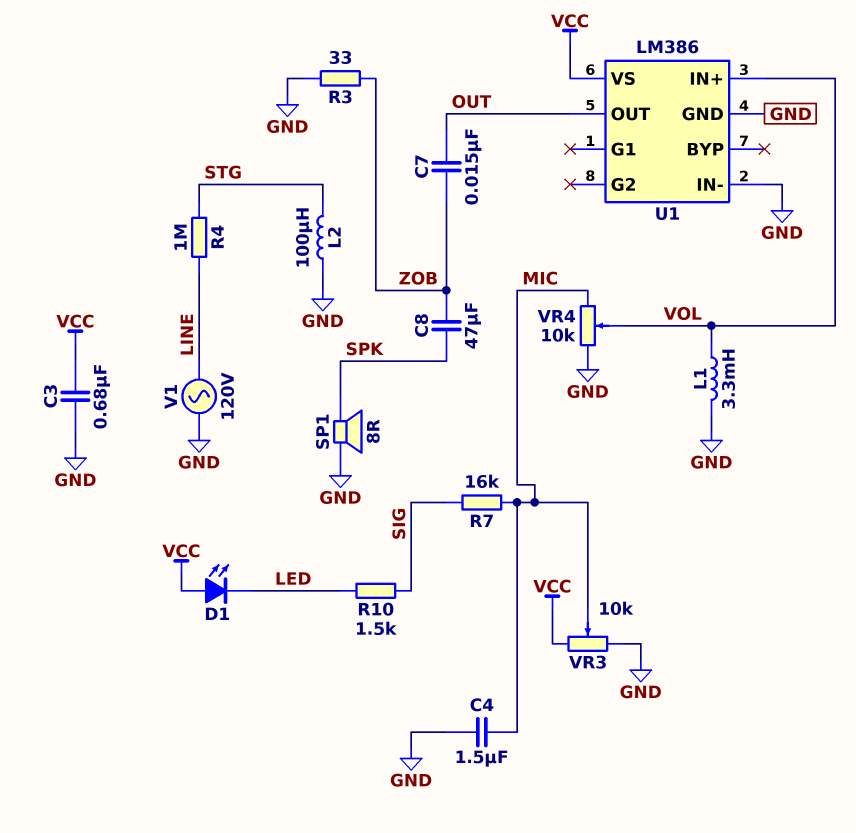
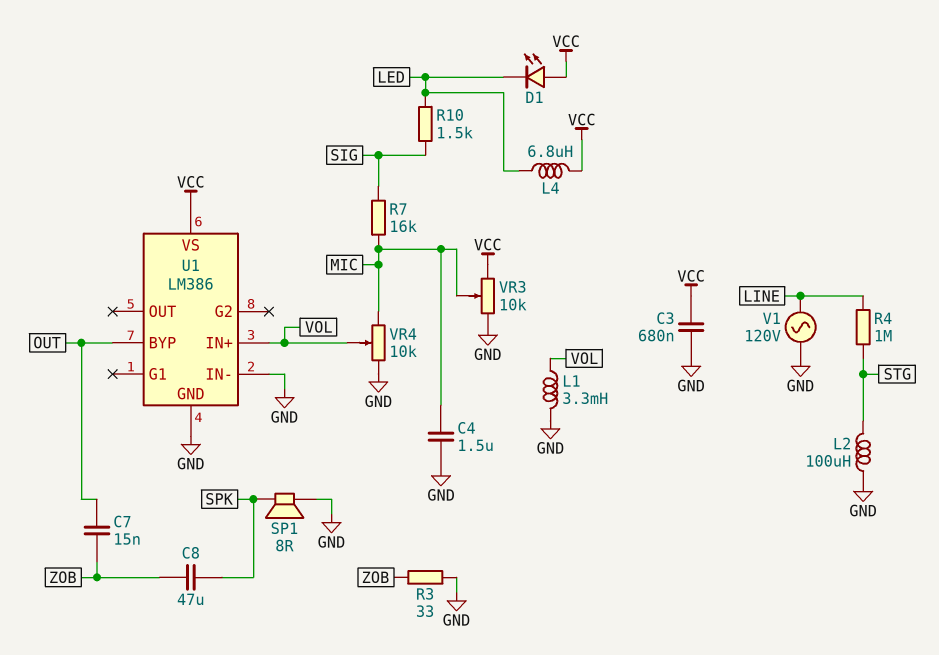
L4: none -> 6.8uH (LED, VCC)
U1 pin BYP: none -> OUT
U1 pin OUT: OUT -> none

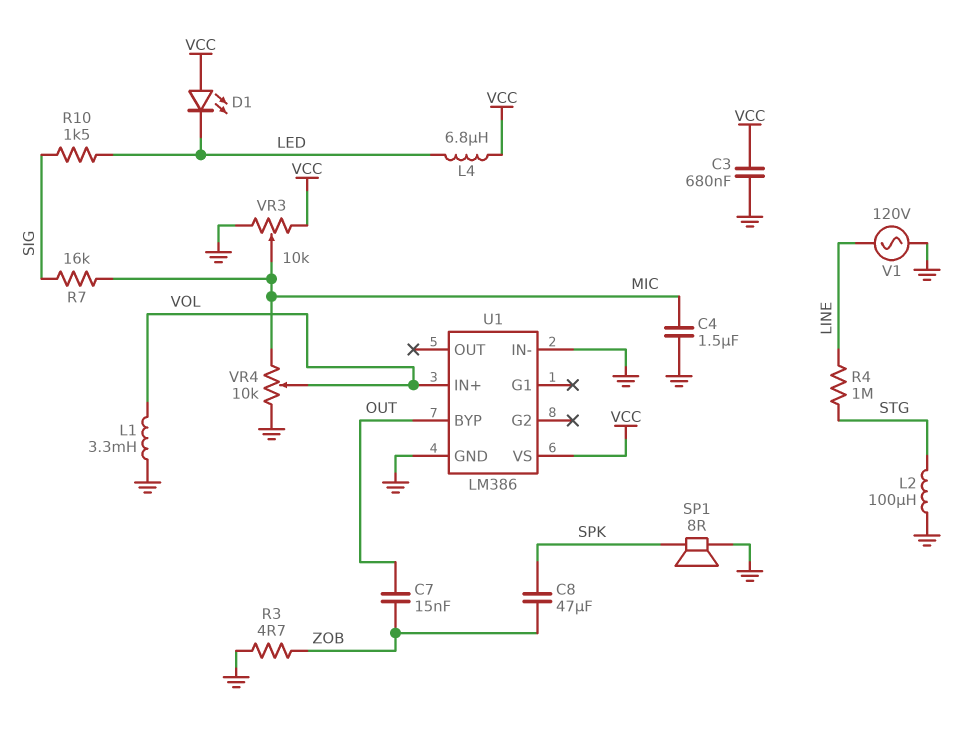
R3: 33 (GND, ZOB) -> 4.7 (GND, ZOB)

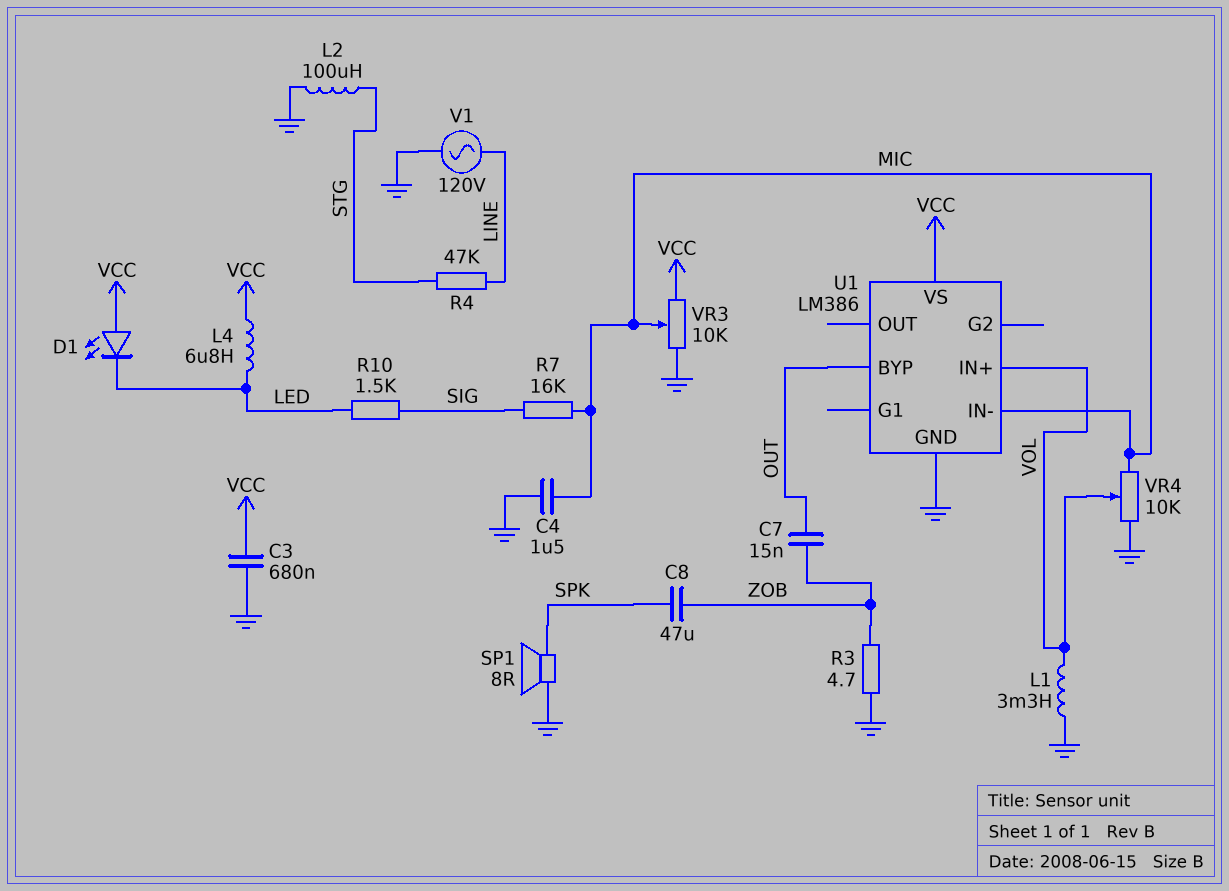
R4: 1M (LINE, STG) -> 47k (LINE, STG)
U1 pin IN-: GND -> MIC

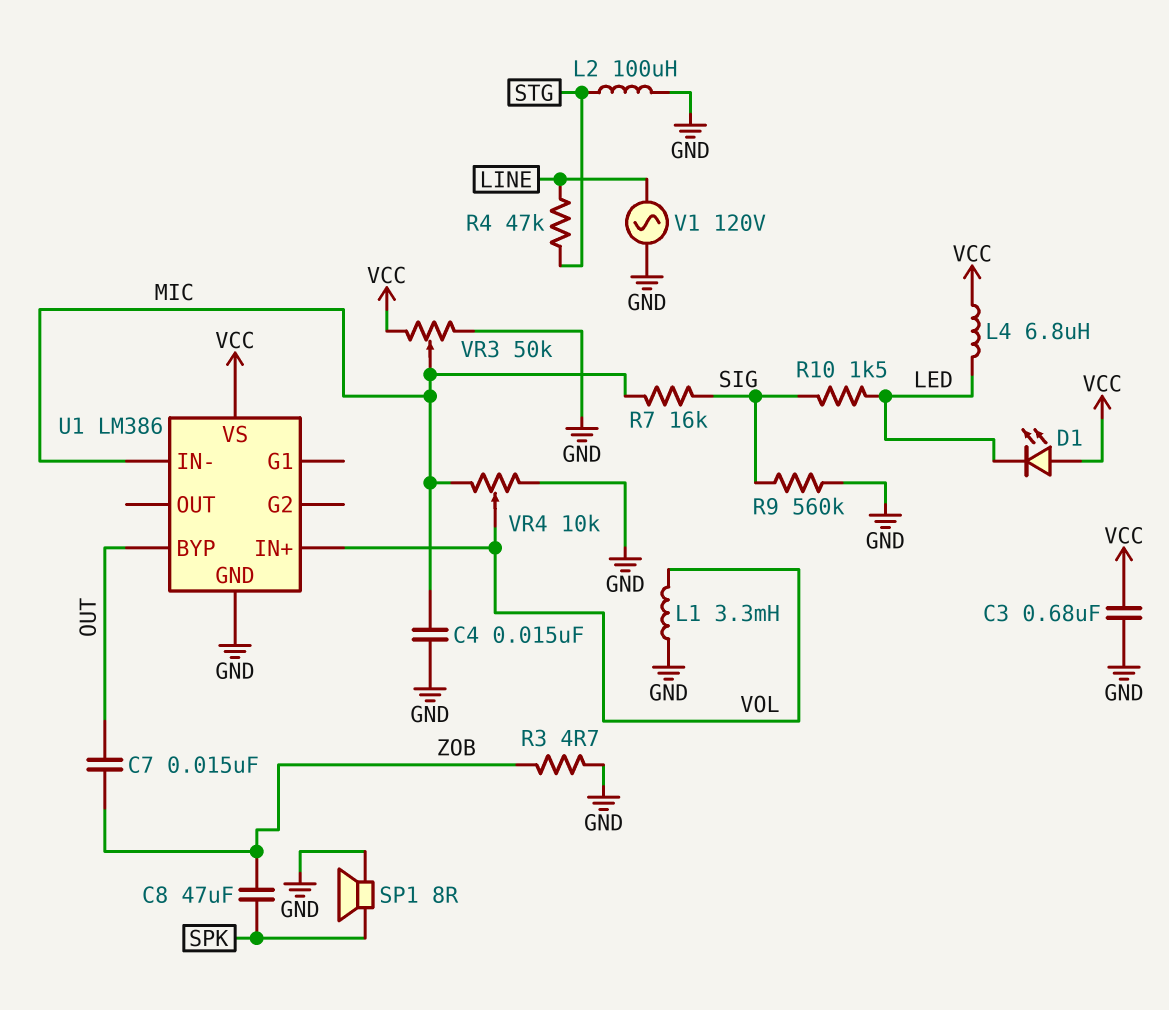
C4: 1.5uF (GND, MIC) -> 15nF (GND, MIC)
R9: none -> 560k (GND, SIG)
VR3: 10k (GND, VCC, wiper MIC) -> 50k (GND, VCC, wiper MIC)

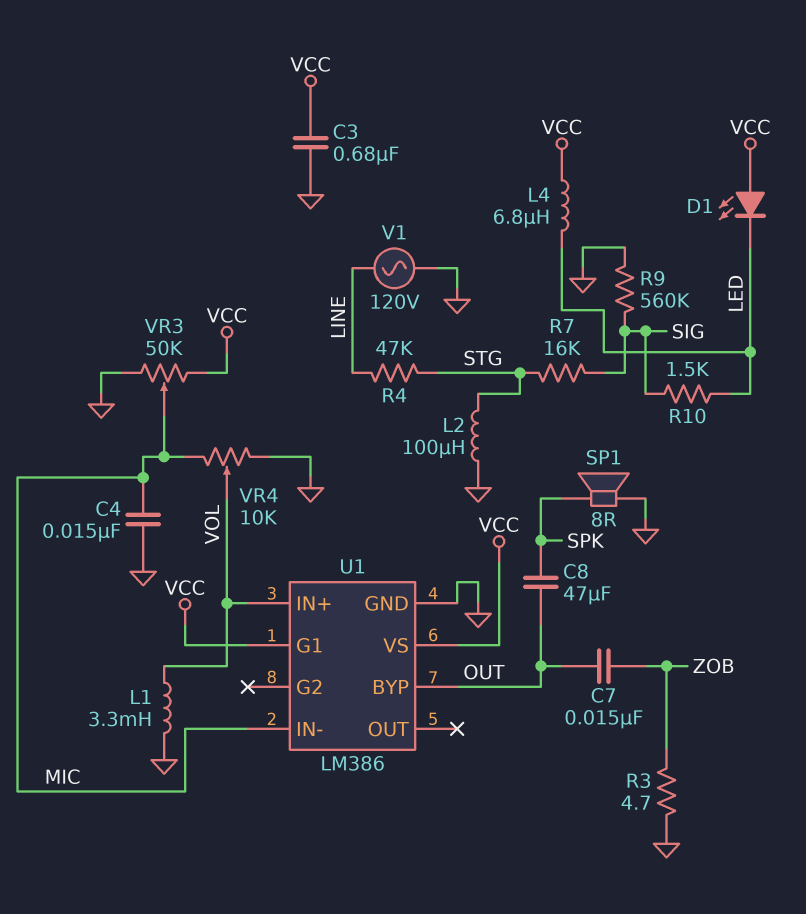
C8: 47uF (SPK, ZOB) -> 47uF (OUT, SPK)
R7: 16k (MIC, SIG) -> 16k (SIG, STG)
U1 pin G1: none -> VCC

